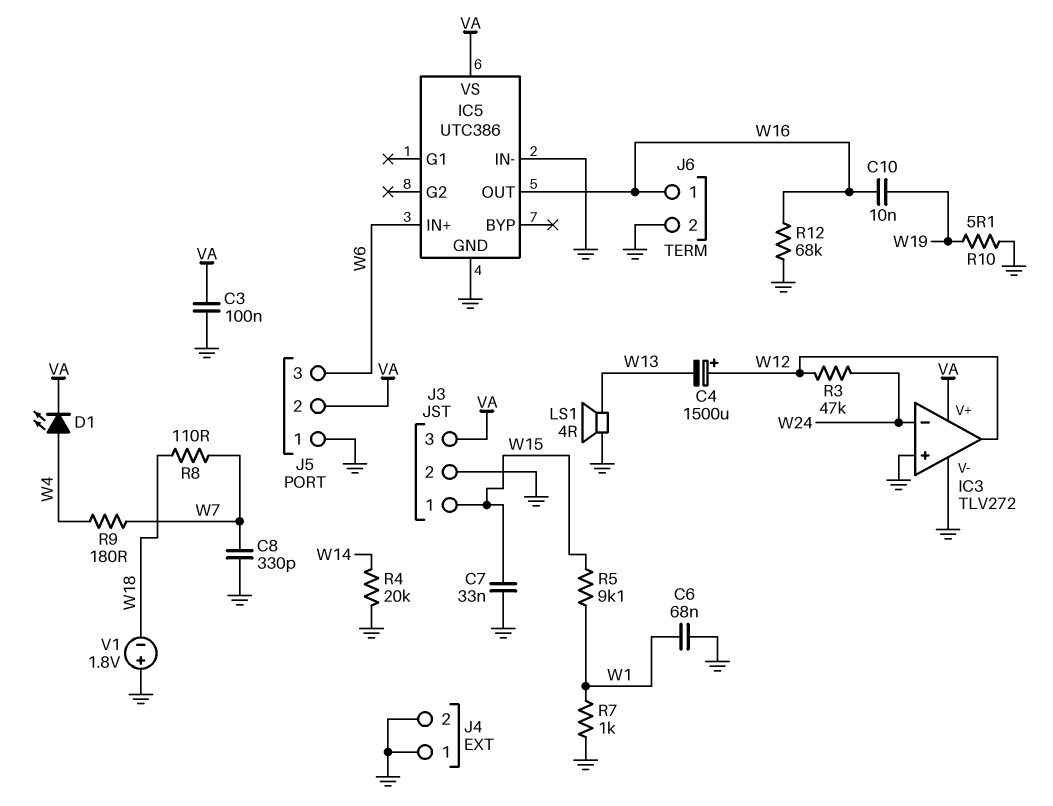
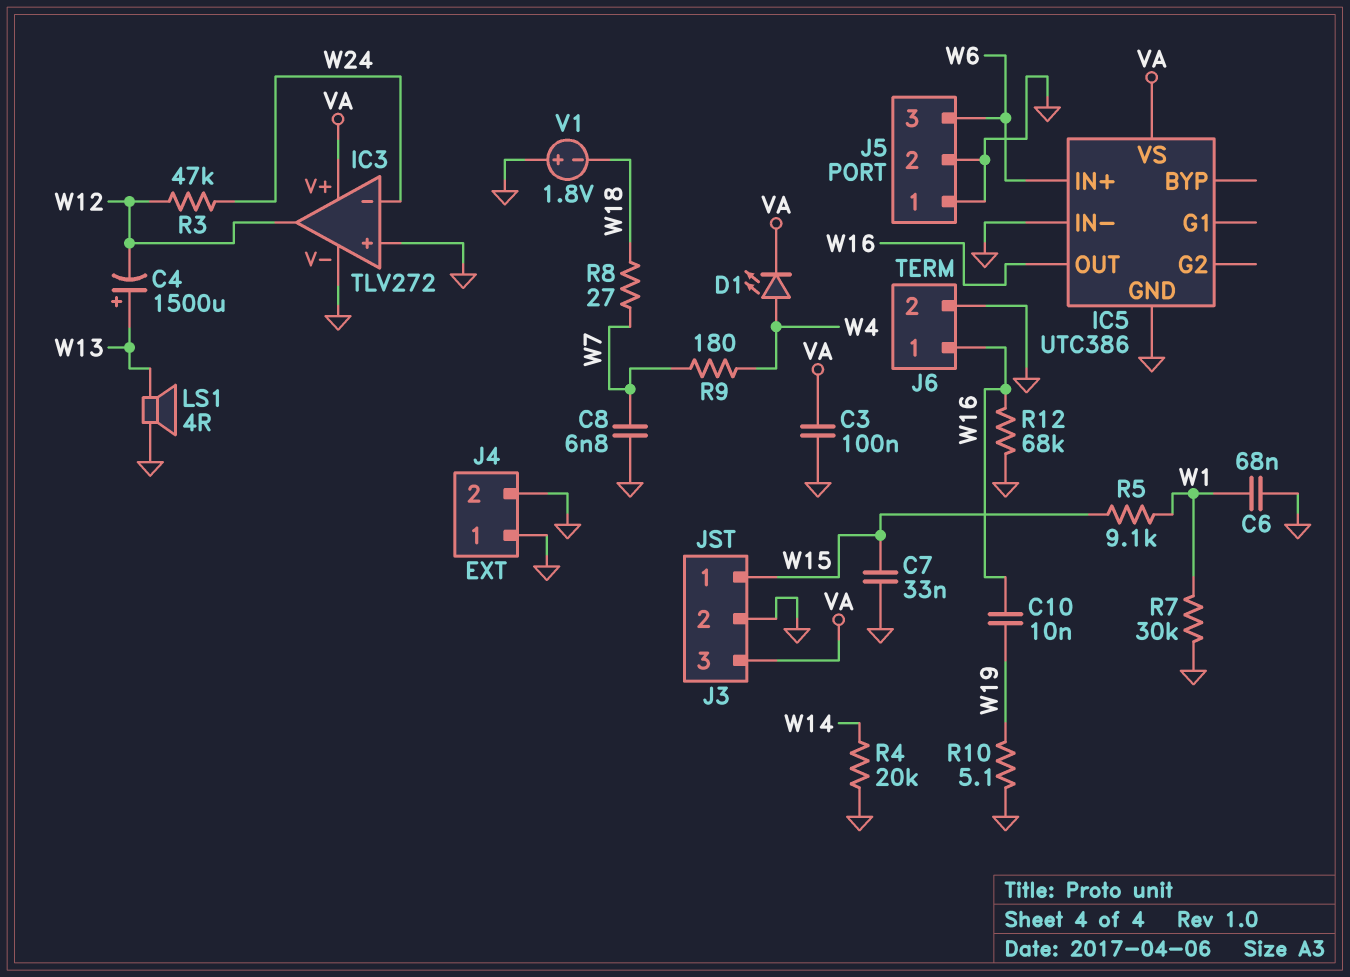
C4: 1500uF (plus W12, minus W13) -> 1500uF (plus W13, minus W12)
C8: 330pF (GND, W7) -> 6.8nF (GND, W7)
J5 pin 2: VA -> GND
R7: 1k (GND, W1) -> 30k (GND, W1)
R8: 110 (W7, W18) -> 27 (W7, W18)

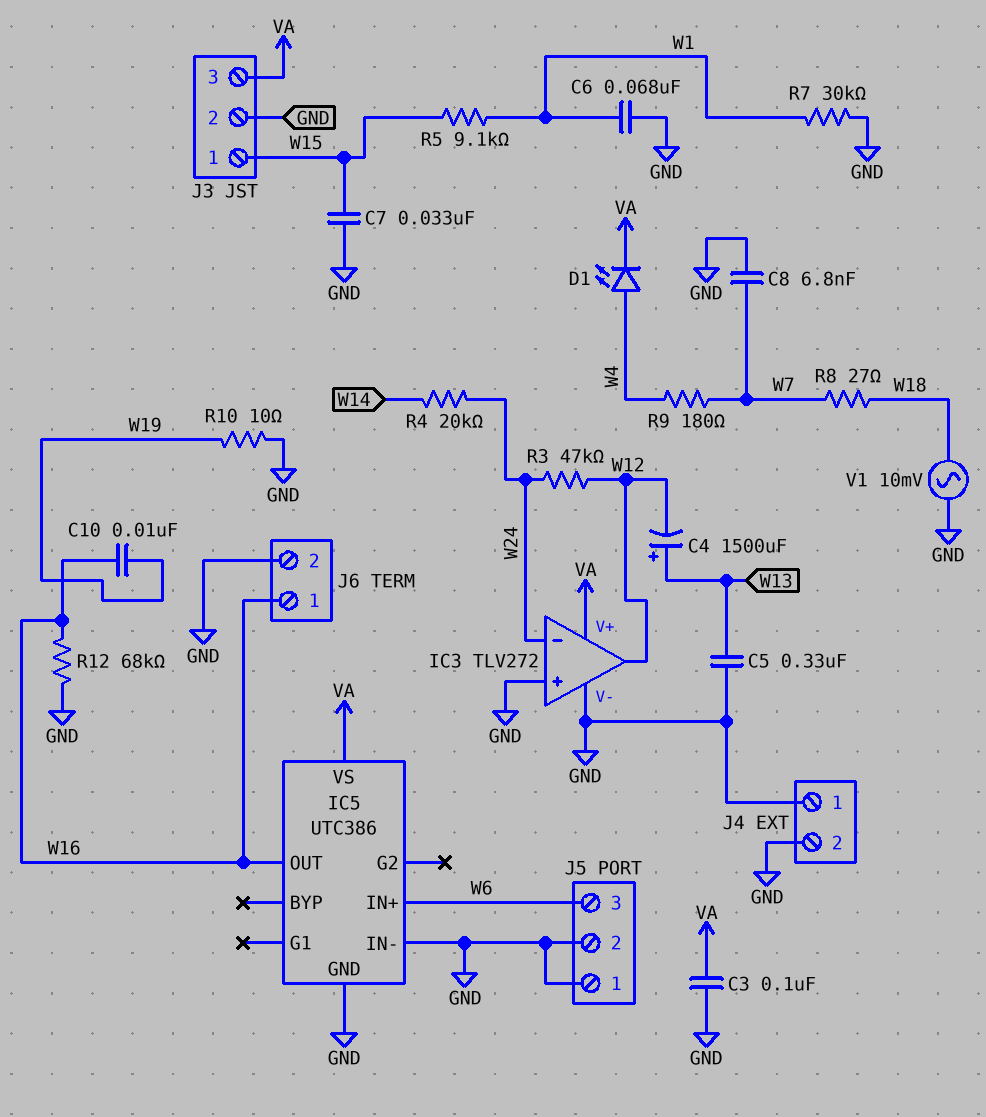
C5: none -> 330nF (GND, W13)
LS1: speaker 4R (GND, W13) -> none
R4: 20k (GND, W14) -> 20k (W14, W24)
R10: 5.1 (GND, W19) -> 10 (GND, W19)
V1: 1.8V (plus GND, minus W18) -> AC 10mV (GND, W18)

